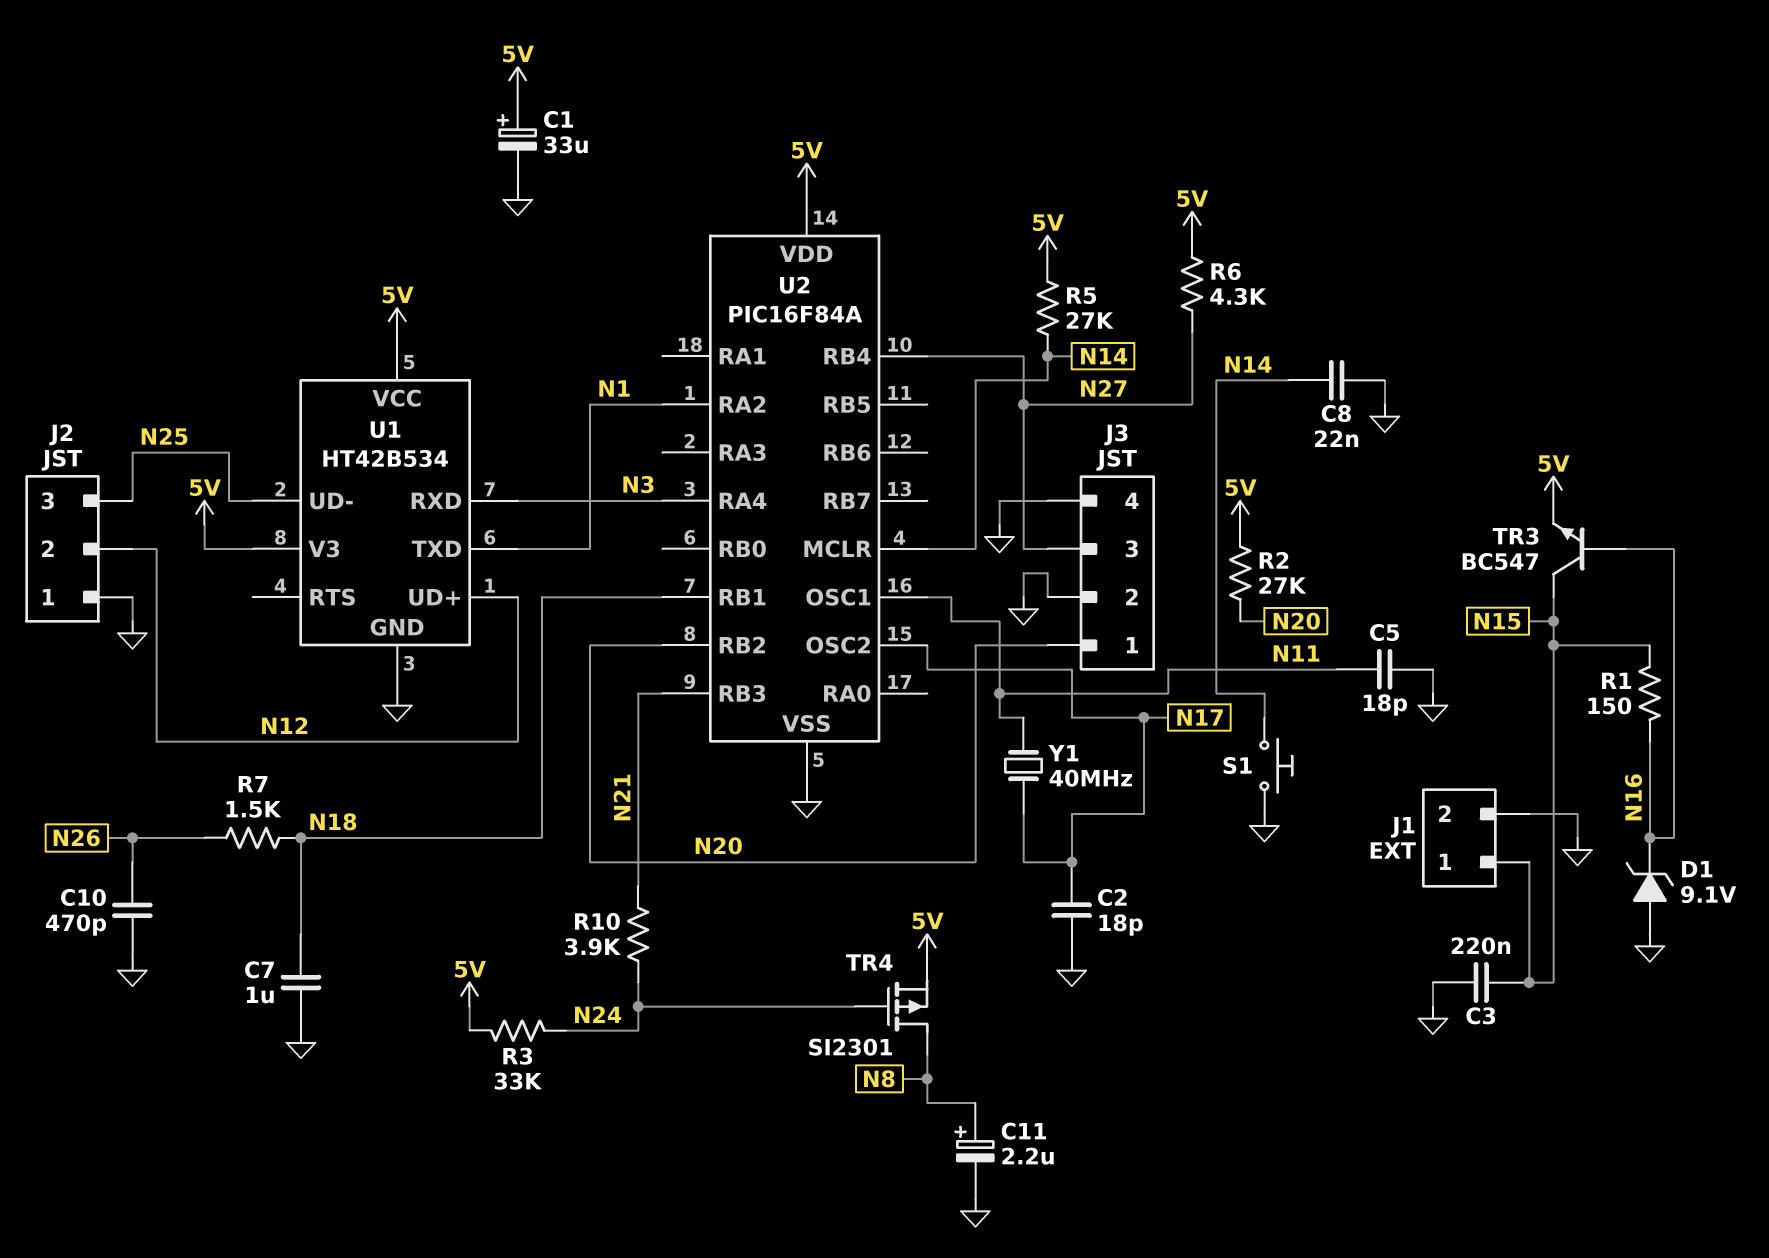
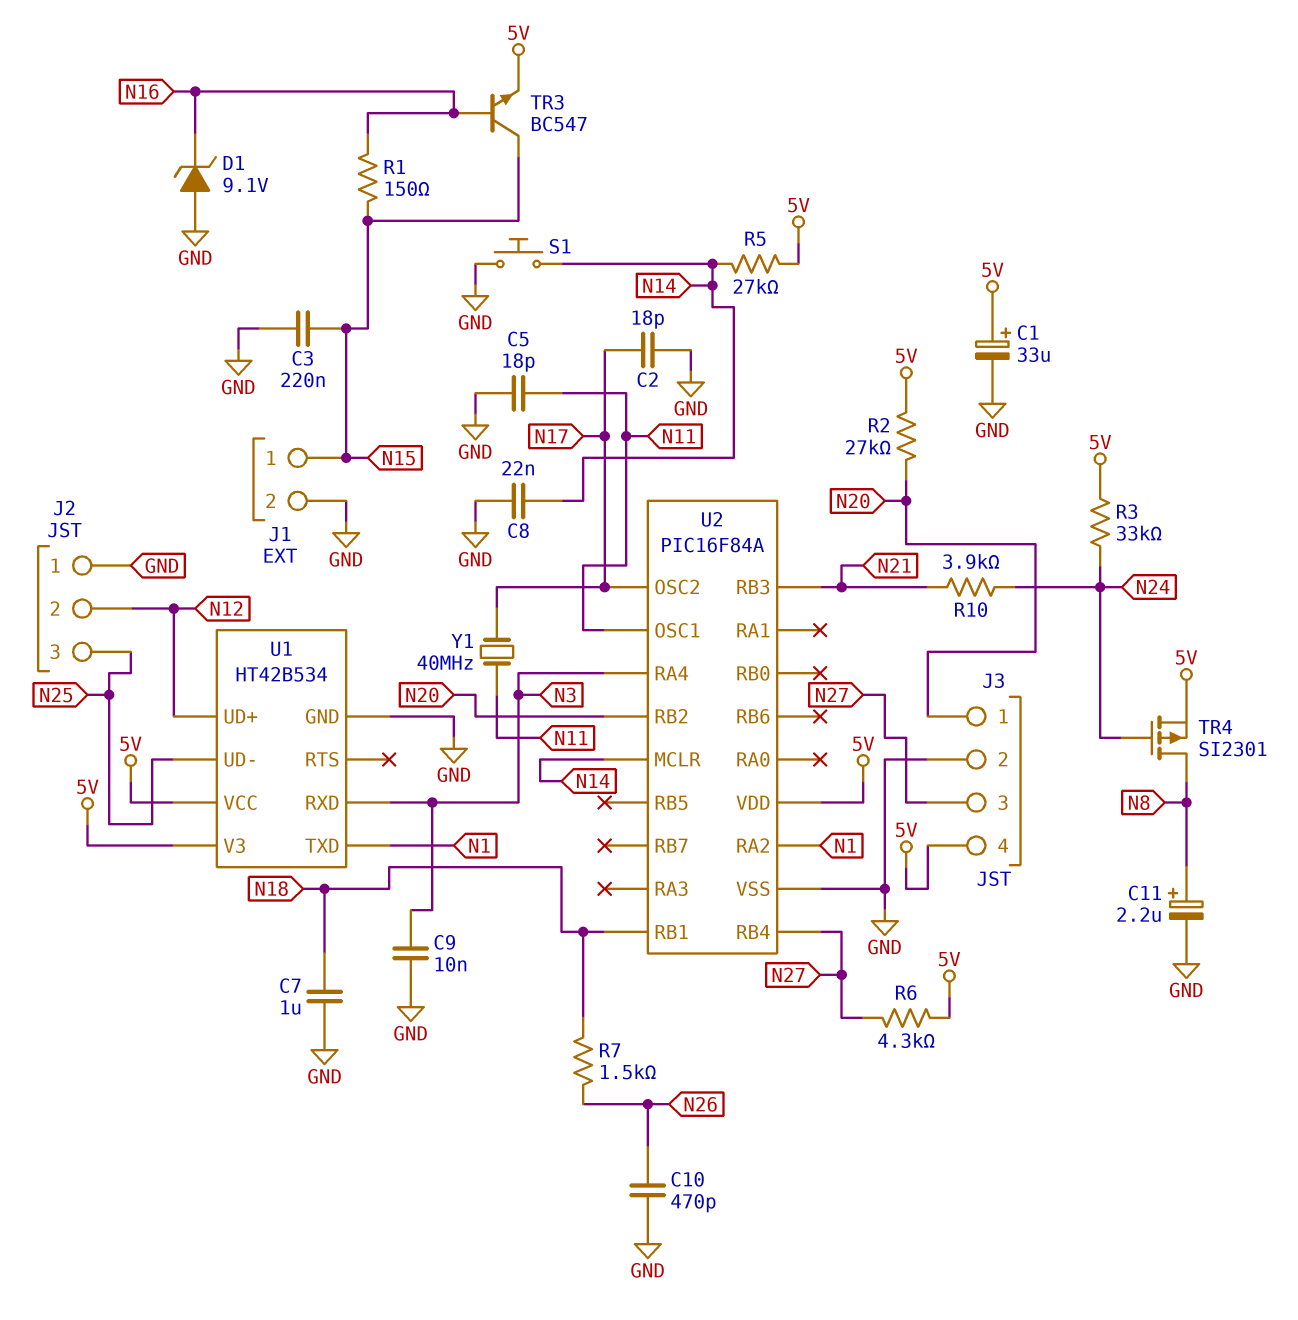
C9: none -> 10nF (GND, N3)
J3 pin 4: GND -> 5V

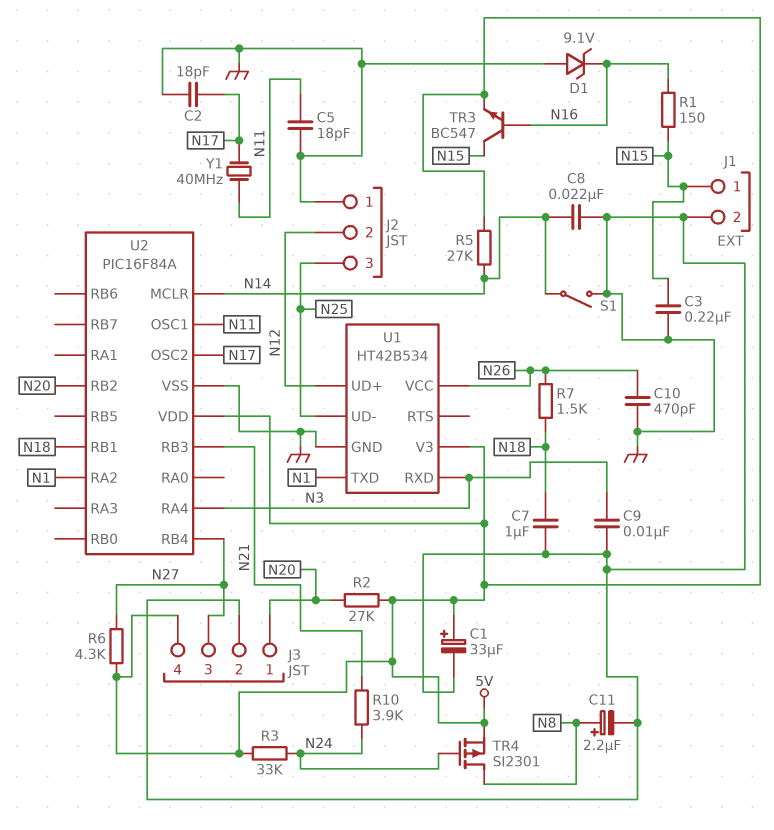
S1: button (GND, N14) -> switch (GND, N14)
U1 pin VCC: 5V -> N26

